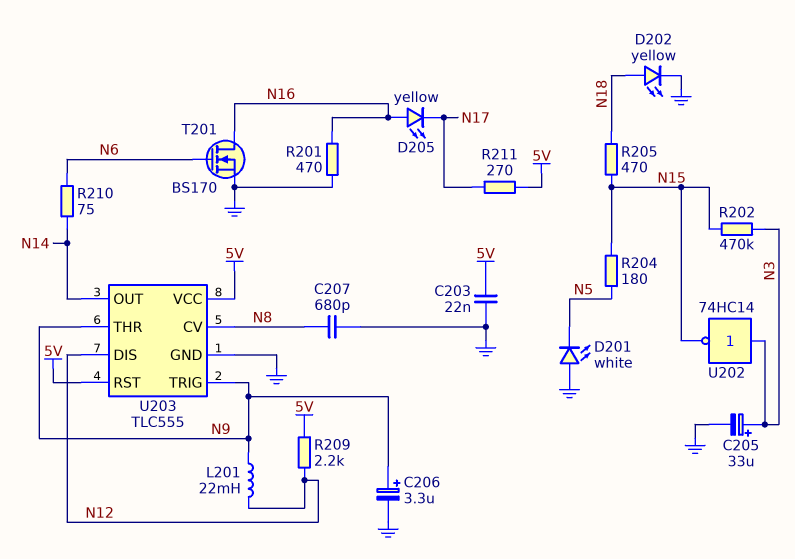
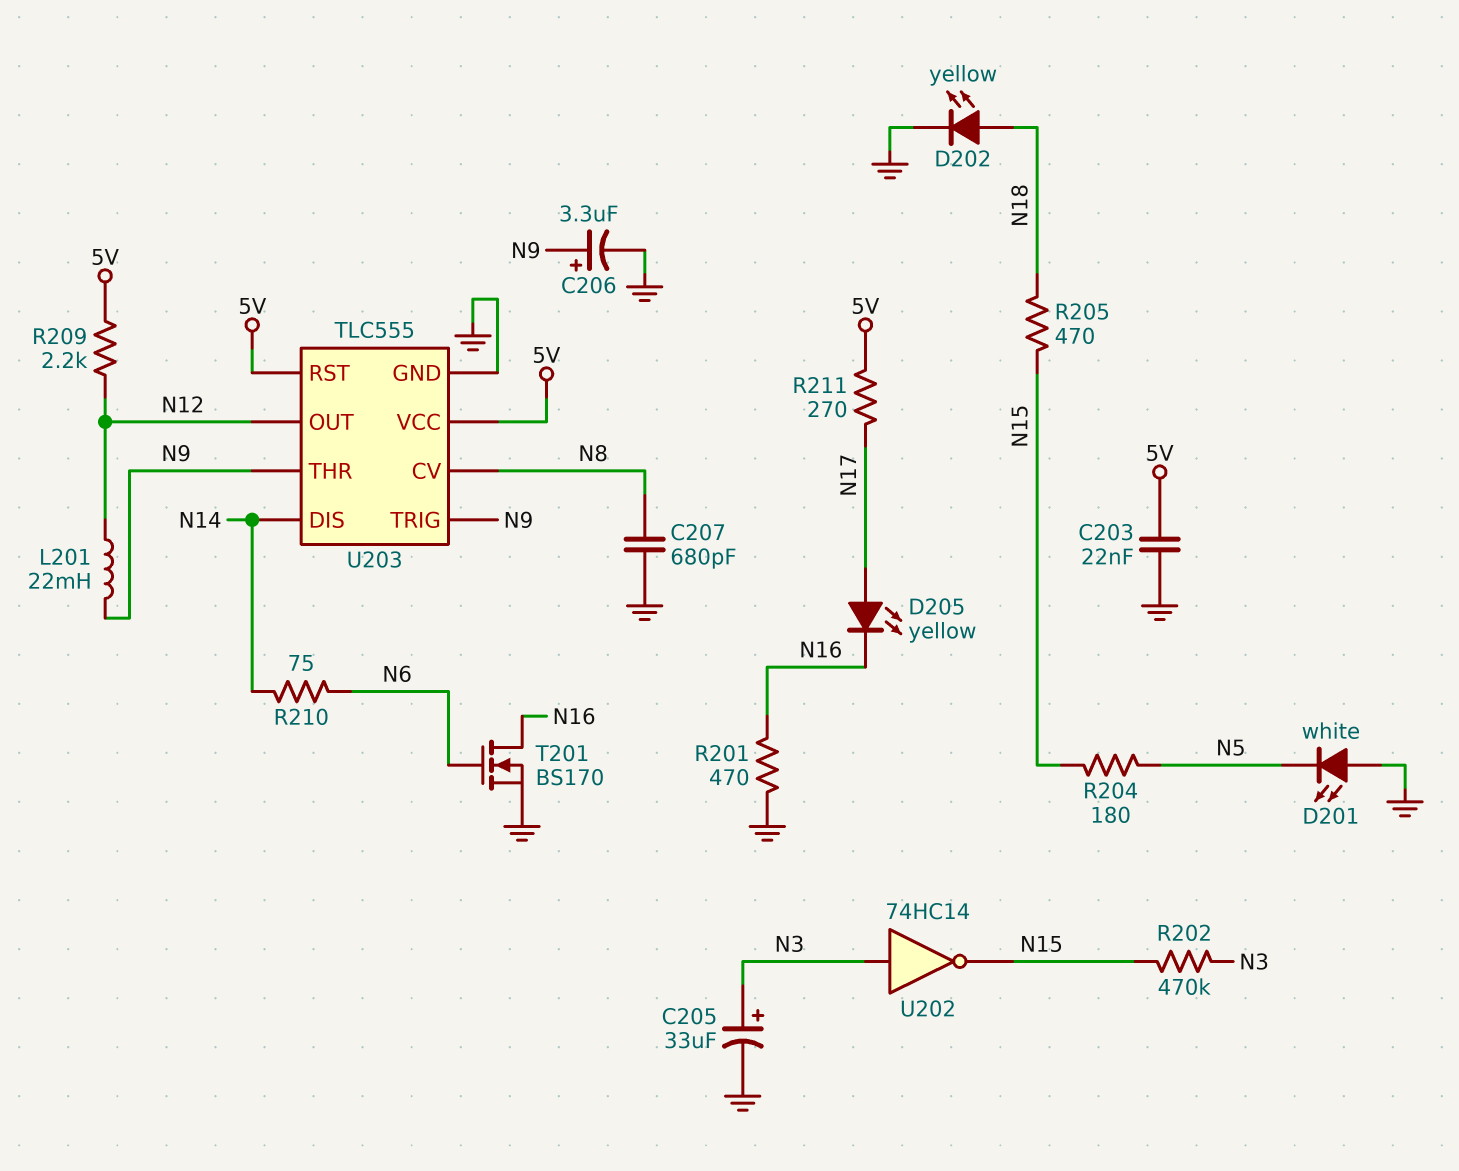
D205: LED yellow (A N16, K N17) -> LED yellow (A N17, K N16)
U203 pin DIS: N12 -> N14
U203 pin OUT: N14 -> N12

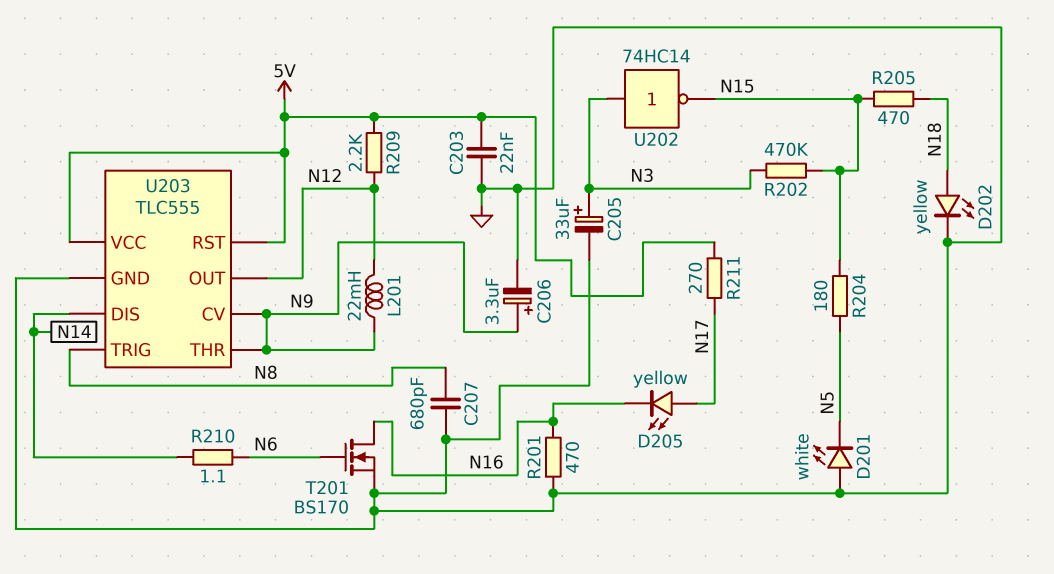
R210: 75 (N6, N14) -> 1.1 (N6, N14)
U203 pin CV: N8 -> N9
U203 pin TRIG: N9 -> N8

